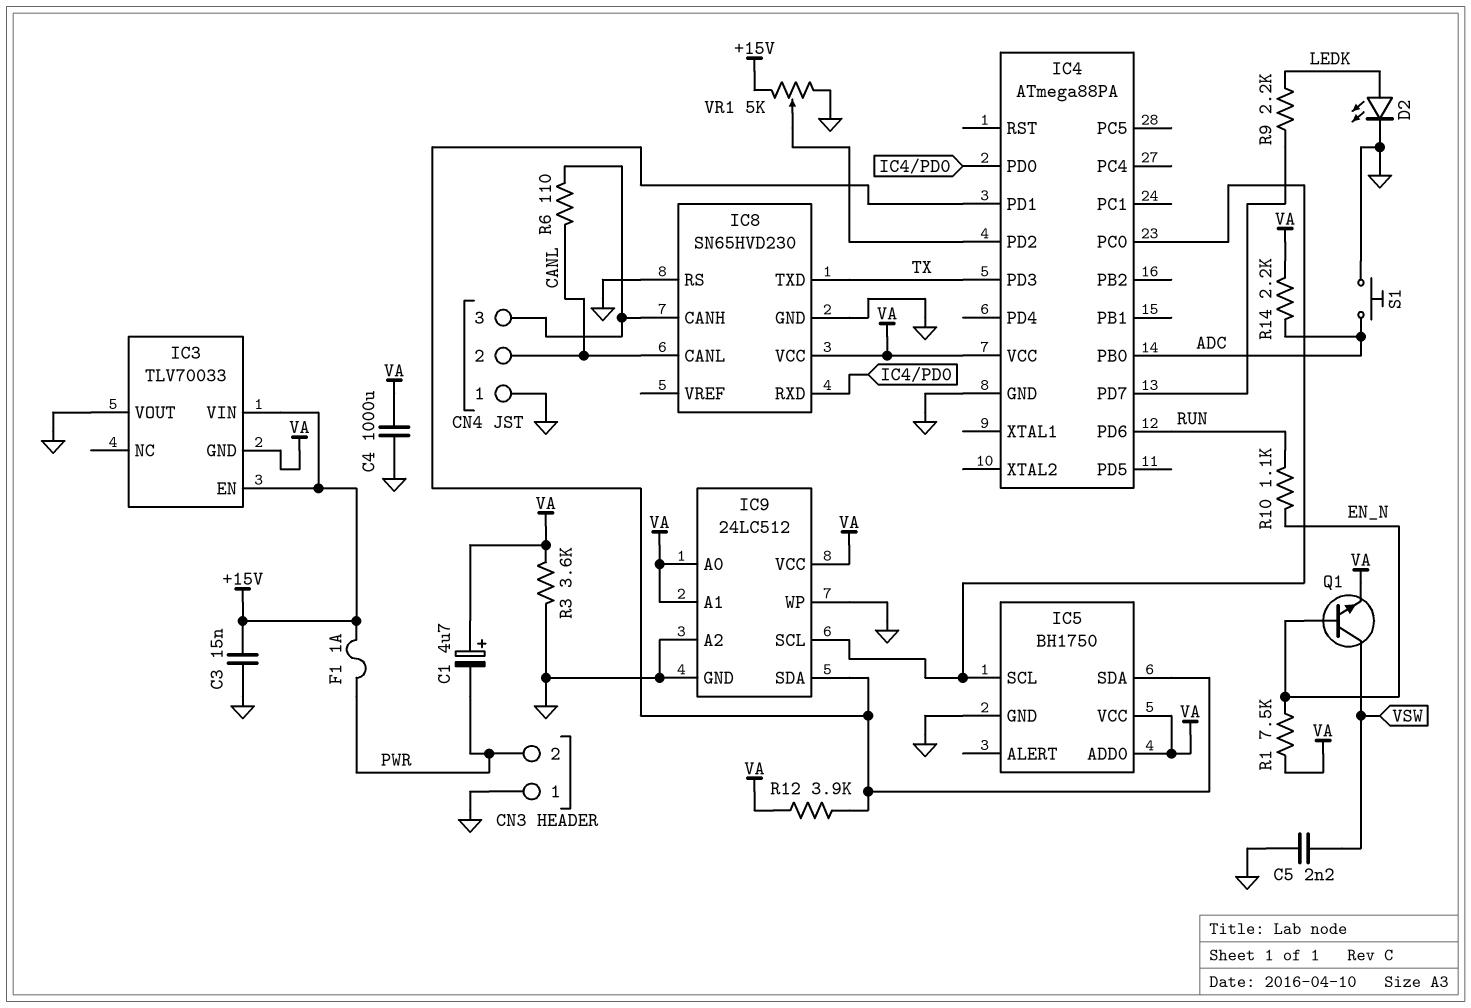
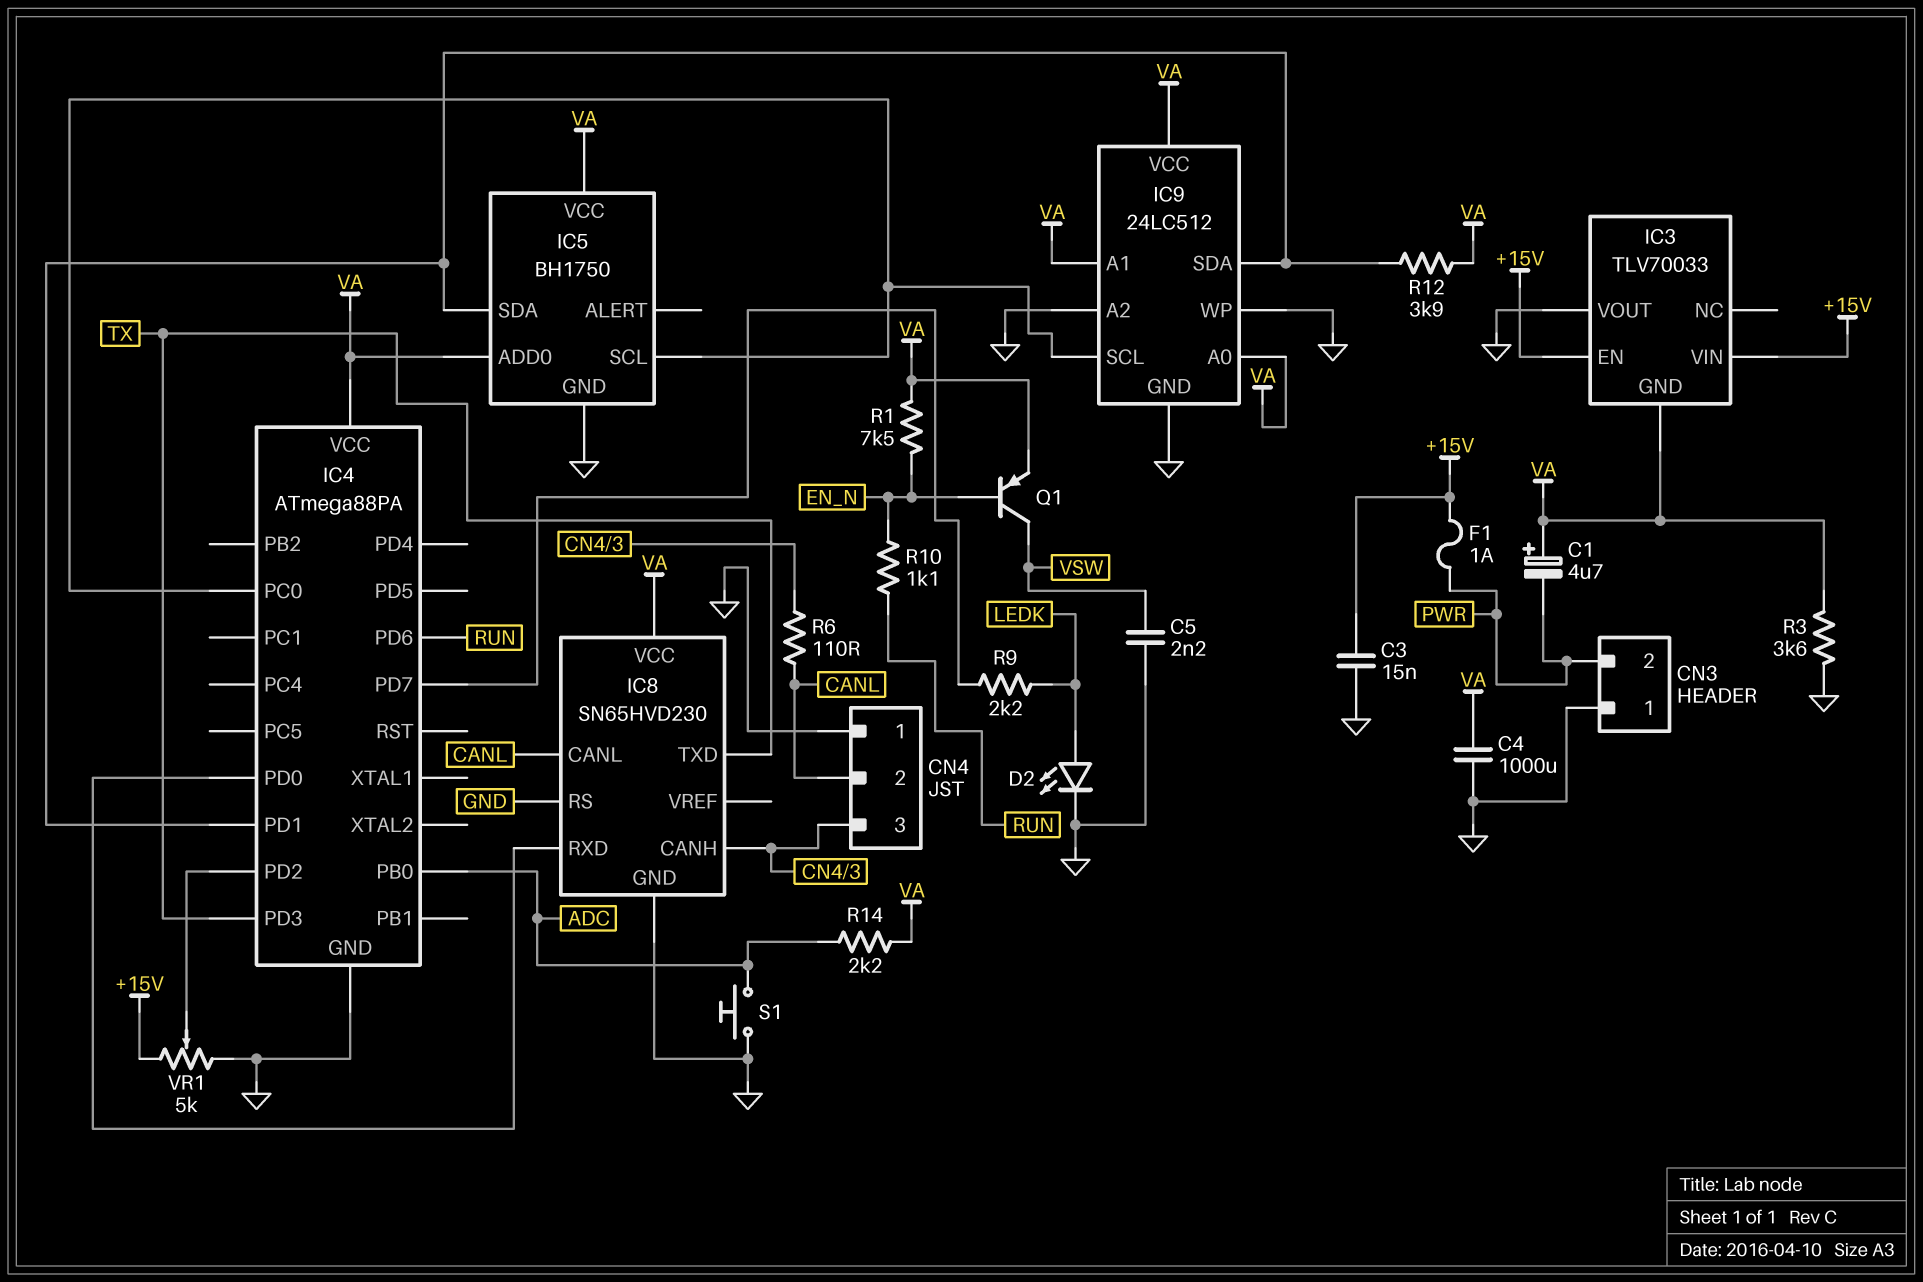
Q1: NPN (B EN_N, C VSW, E VA) -> PNP (B EN_N, C VSW, E VA)

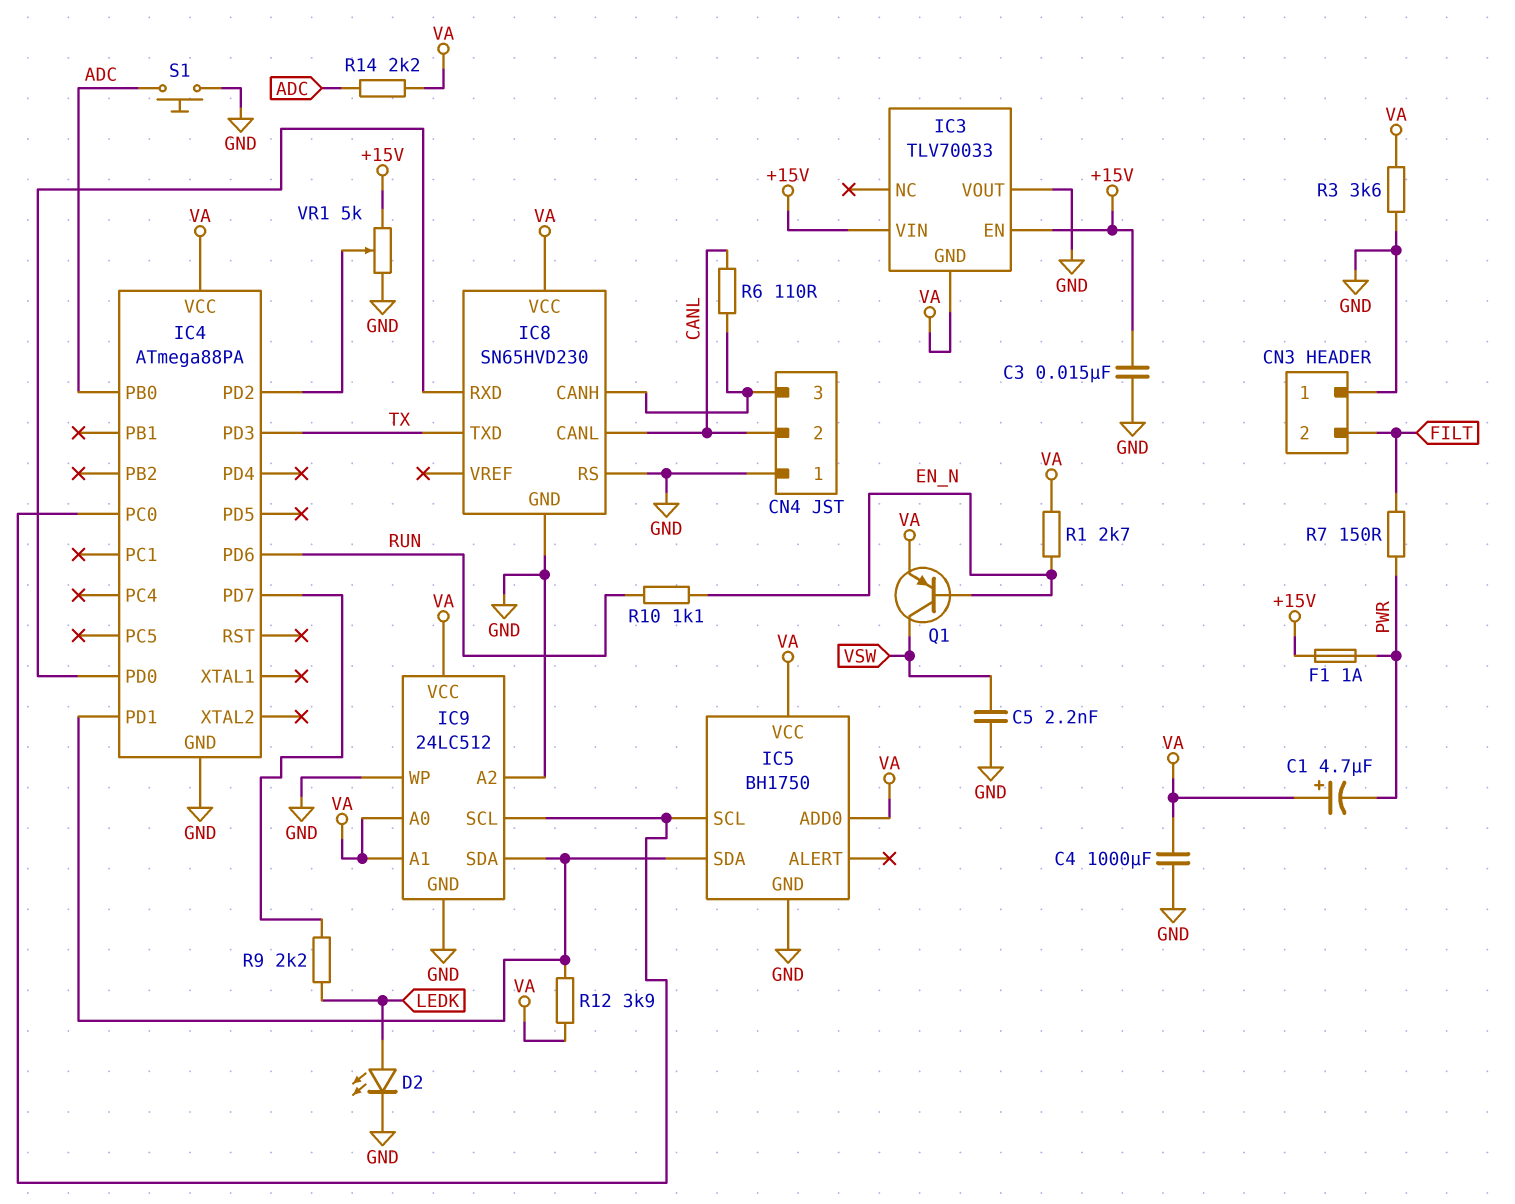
CN3 pin 2: PWR -> FILT
R1: 7.5k (EN_N, VA) -> 2.7k (EN_N, VA)
R7: none -> 150 (FILT, PWR)

